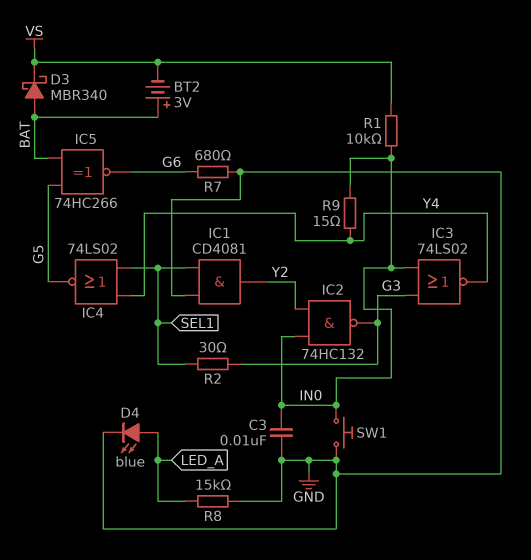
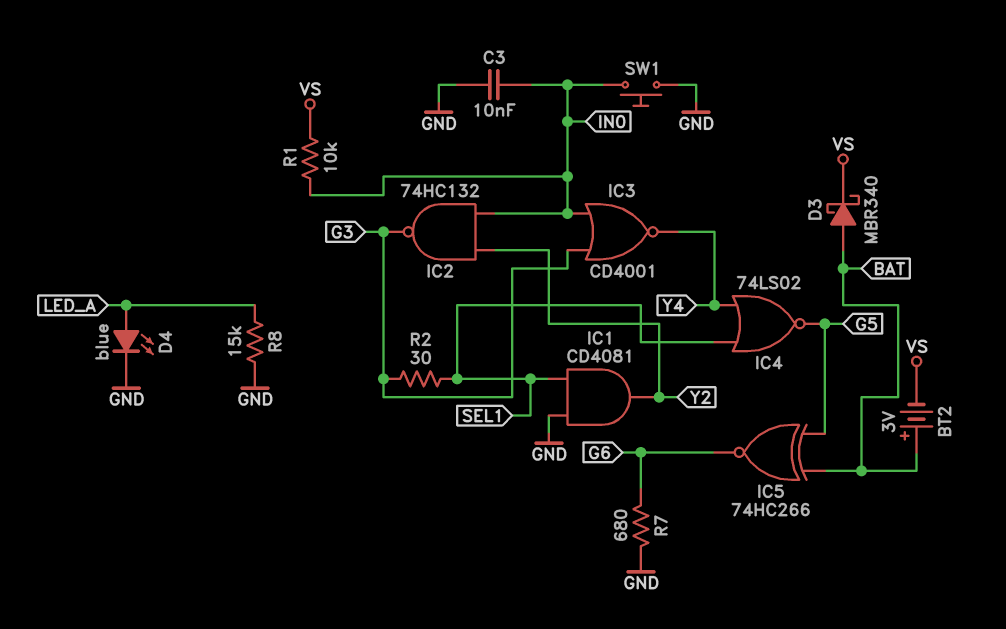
IC3: NOR 74LS02 (in G3, in IN0, out Y4) -> NOR CD4001 (in G3, in IN0, out Y4)
R9: 15 (IN0, Y4) -> none

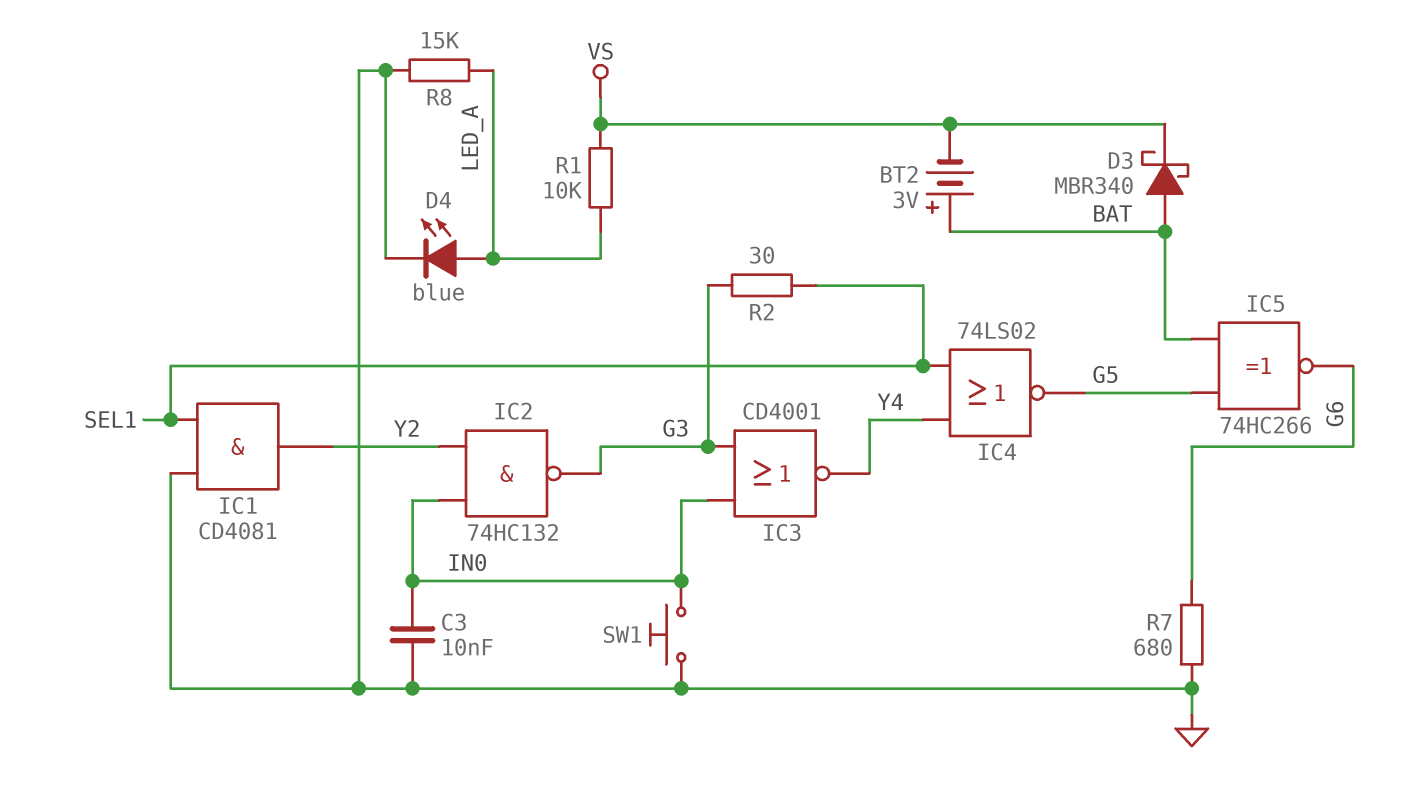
R1: 10k (IN0, VS) -> 10k (LED_A, VS)

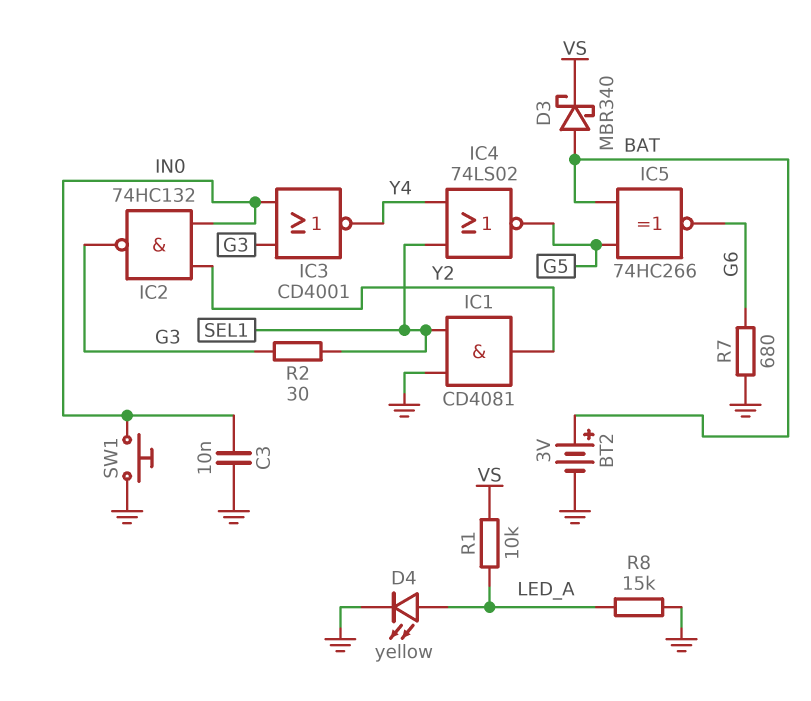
BT2: 3V (plus BAT, minus VS) -> 3V (plus BAT, minus GND)
D4: LED blue (A LED_A, K GND) -> LED yellow (A LED_A, K GND)

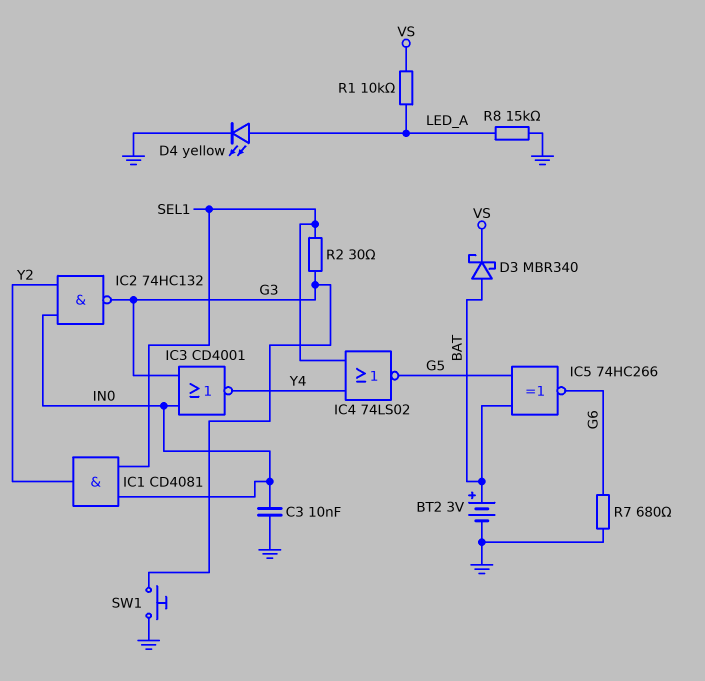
IC1: AND CD4081 (in GND, in SEL1, out Y2) -> AND CD4081 (in IN0, in SEL1, out Y2)
SW1: button (GND, IN0) -> button (G3, GND)

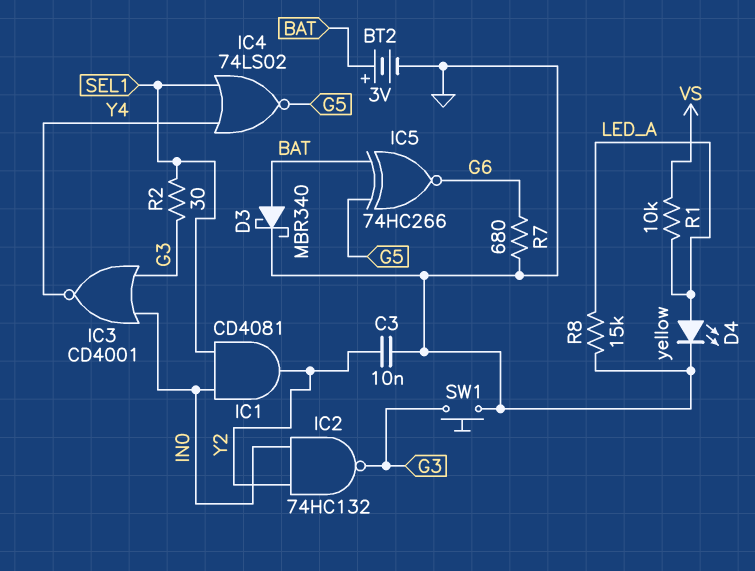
C3: 10nF (GND, IN0) -> 10nF (GND, Y2)
D3: schottky MBR340 (A BAT, K VS) -> schottky MBR340 (A BAT, K GND)

